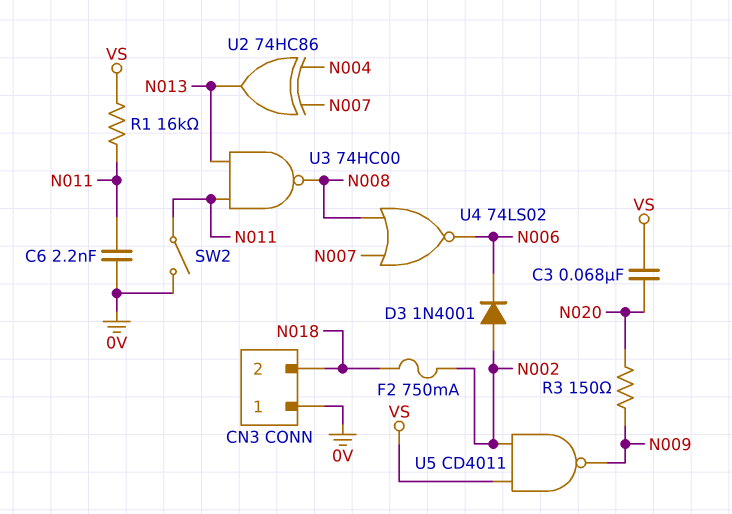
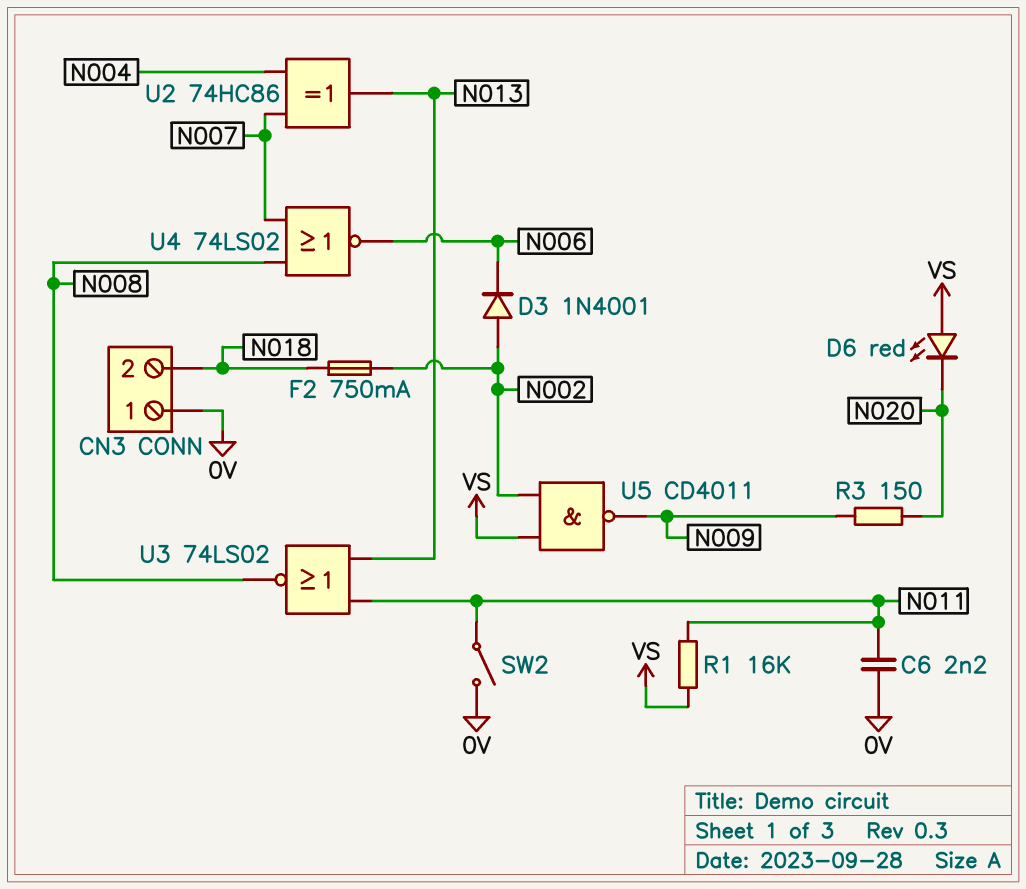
C3: 68nF (N020, VS) -> none
D6: none -> LED red (A VS, K N020)
U3: NAND 74HC00 (in N011, in N013, out N008) -> NOR 74LS02 (in N011, in N013, out N008)

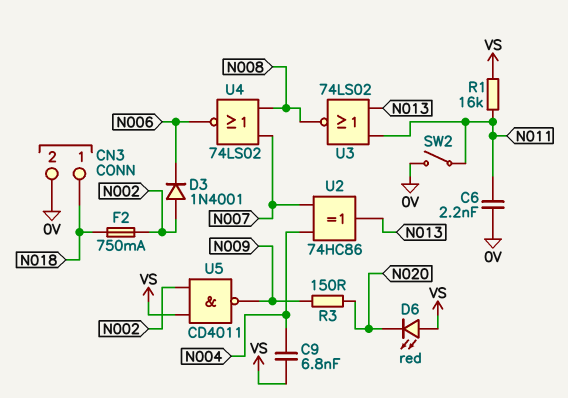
C9: none -> 6.8nF (N004, VS)
CN3 pin 1: 0V -> N018
CN3 pin 2: N018 -> 0V

